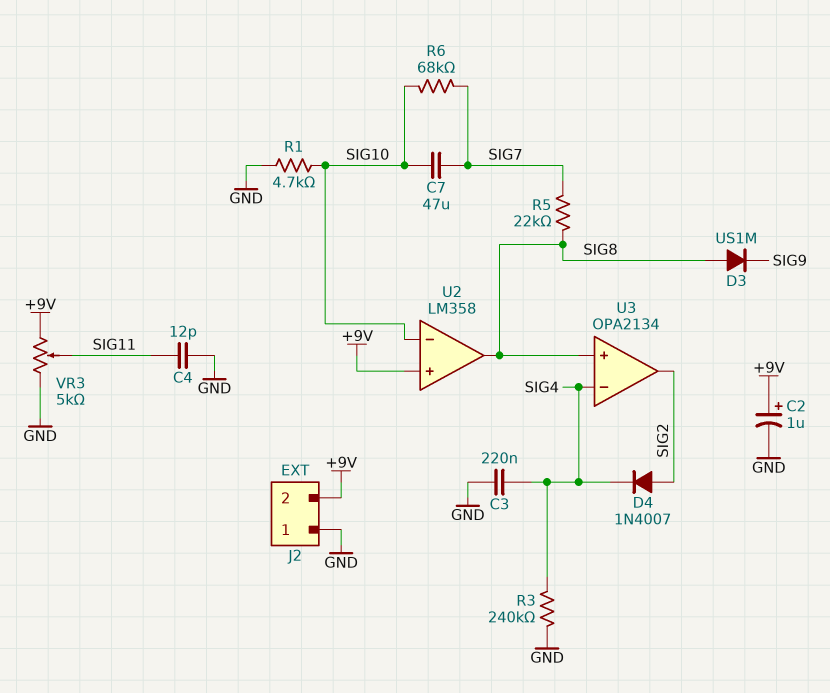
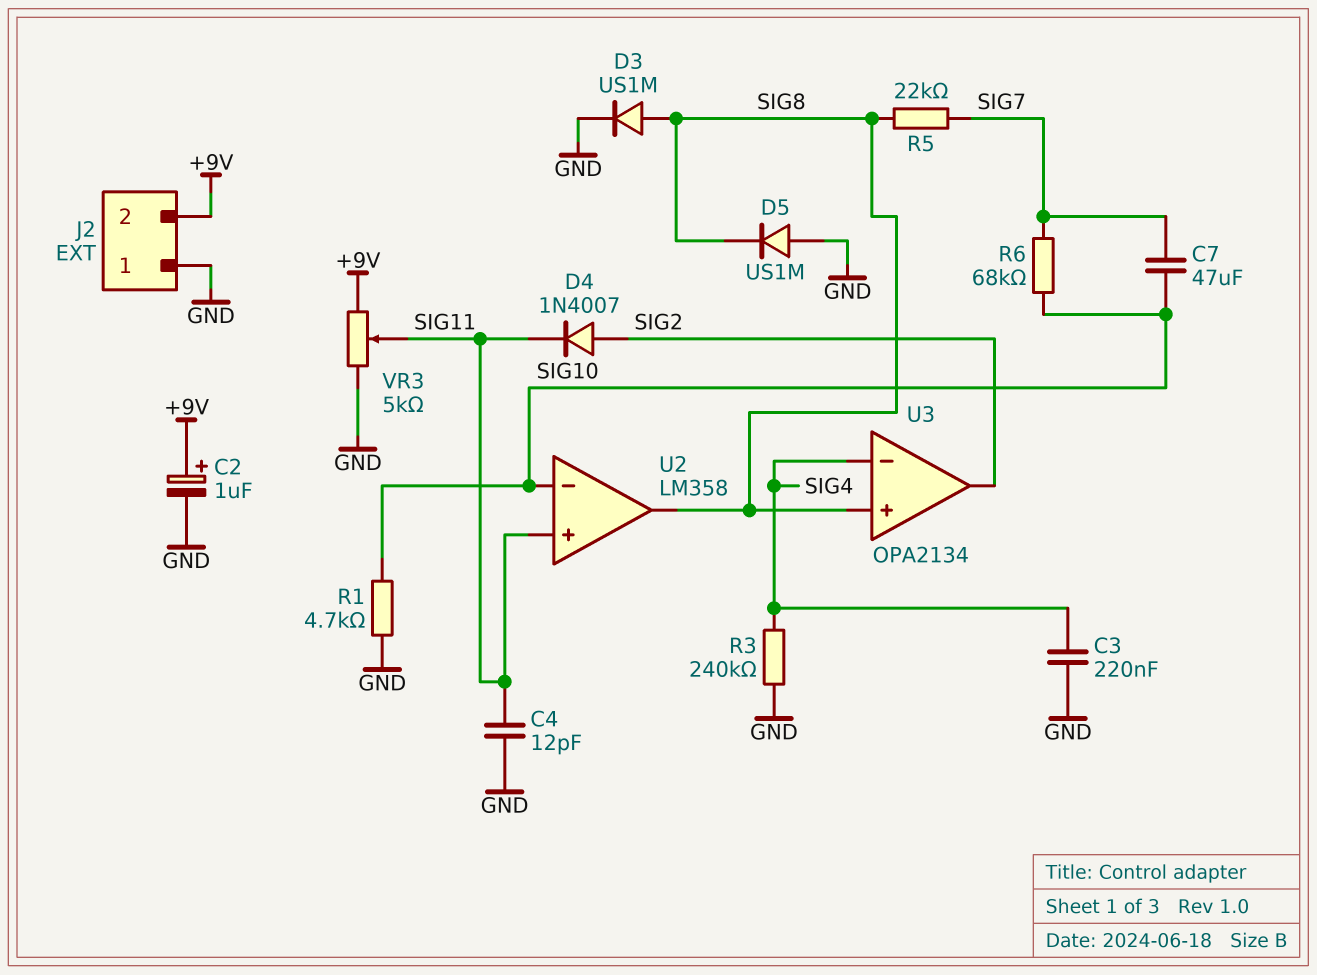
D3: diode US1M (A SIG8, K SIG9) -> diode US1M (A SIG8, K GND)
D4: diode 1N4007 (A SIG2, K SIG4) -> diode 1N4007 (A SIG2, K SIG11)
D5: none -> diode US1M (A GND, K SIG8)
U2 pin in+: +9V -> SIG11

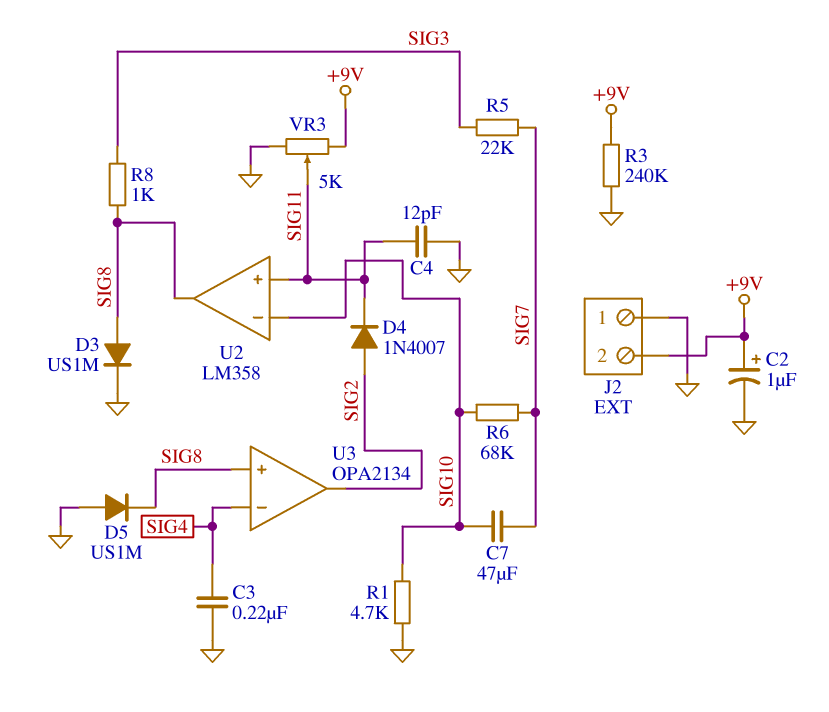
R3: 240k (GND, SIG4) -> 240k (+9V, GND)
R5: 22k (SIG7, SIG8) -> 22k (SIG3, SIG7)
R8: none -> 1k (SIG3, SIG8)

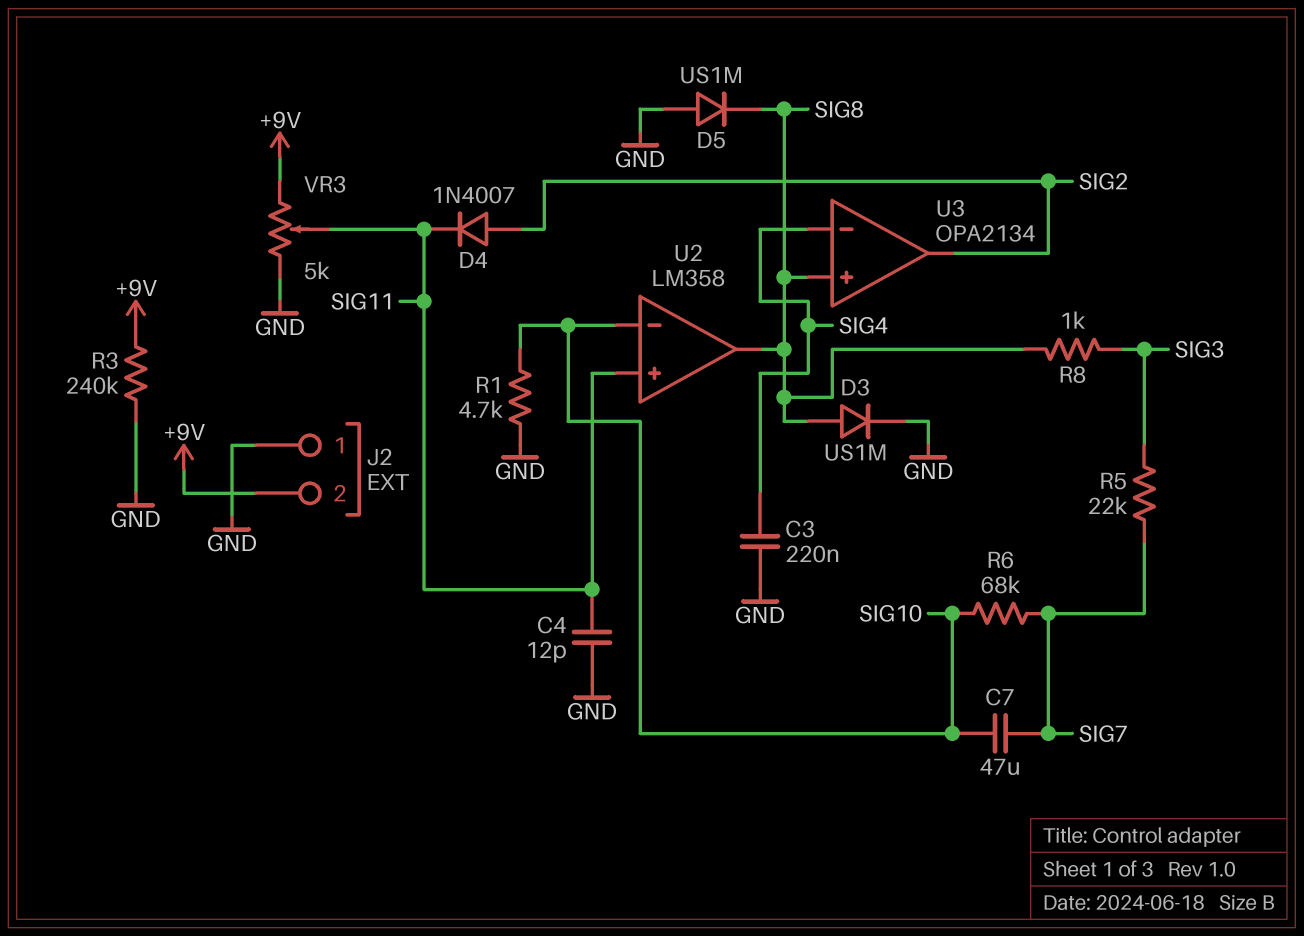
C2: 1uF (plus +9V, minus GND) -> none

